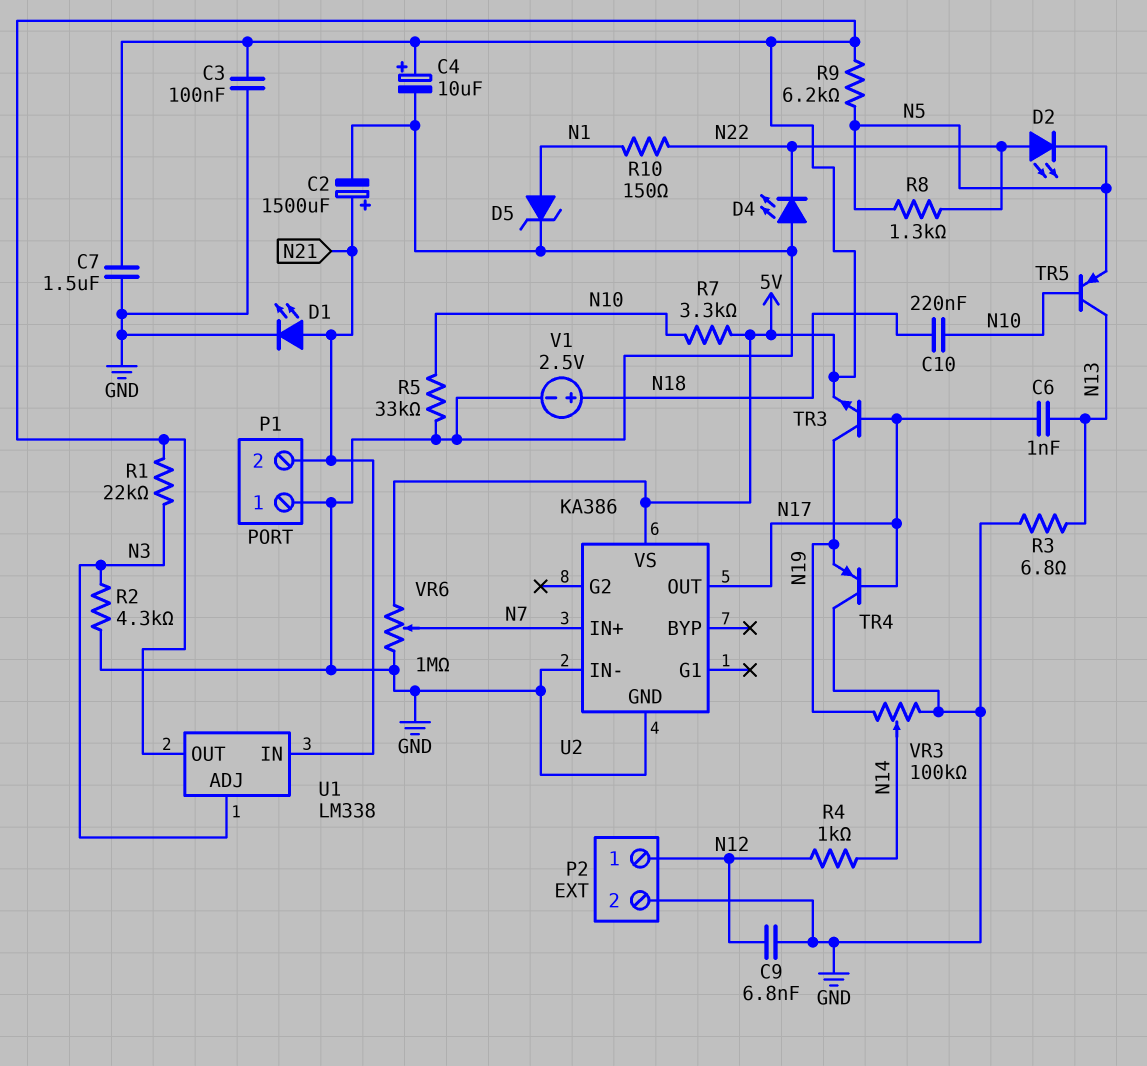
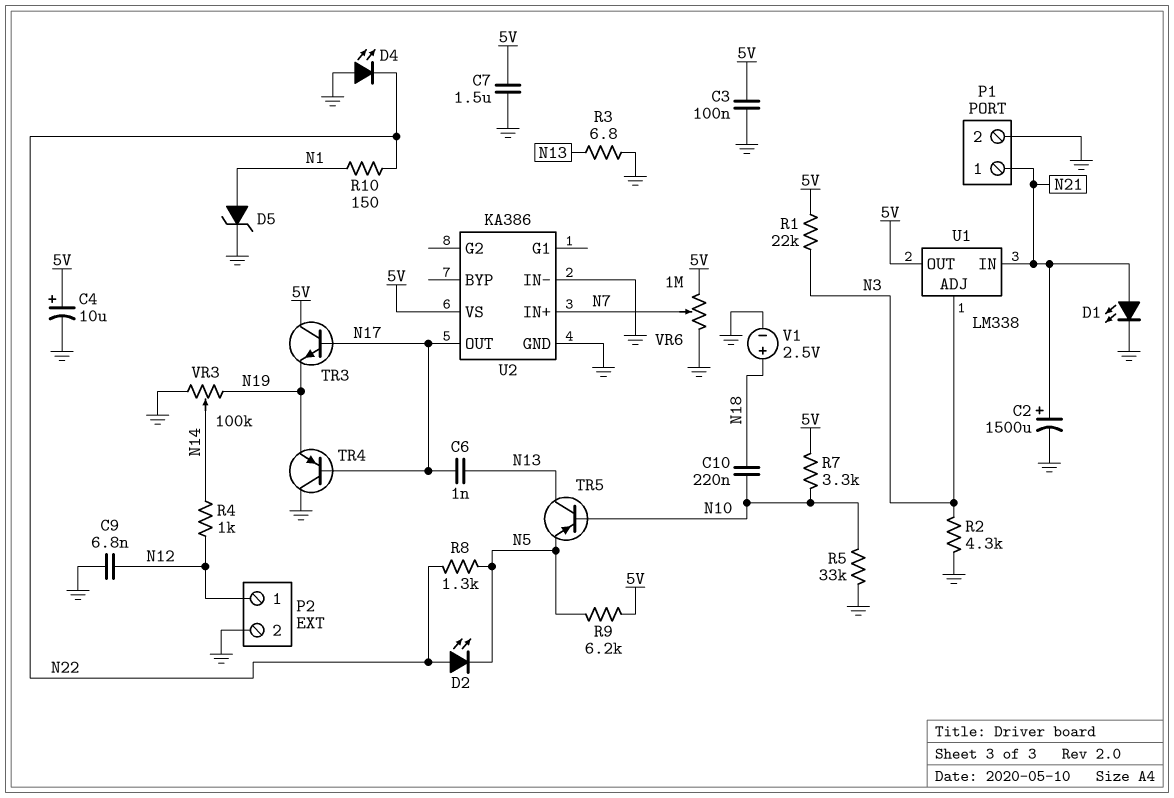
P1 pin 1: GND -> N21
P1 pin 2: N21 -> GND
TR3: NPN (B N17, C N19, E 5V) -> NPN (B N17, C 5V, E N19)

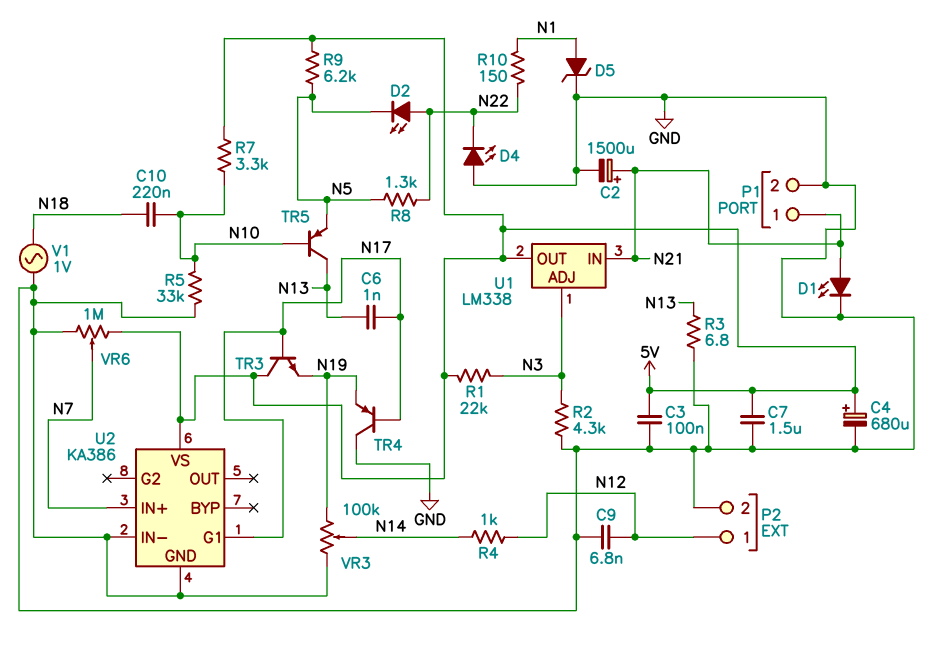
C4: 10uF (plus 5V, minus GND) -> 680uF (plus 5V, minus GND)
U2 pin G1: none -> N17
U2 pin OUT: N17 -> none
V1: 2.5V (plus N18, minus GND) -> AC 1V (GND, N18)

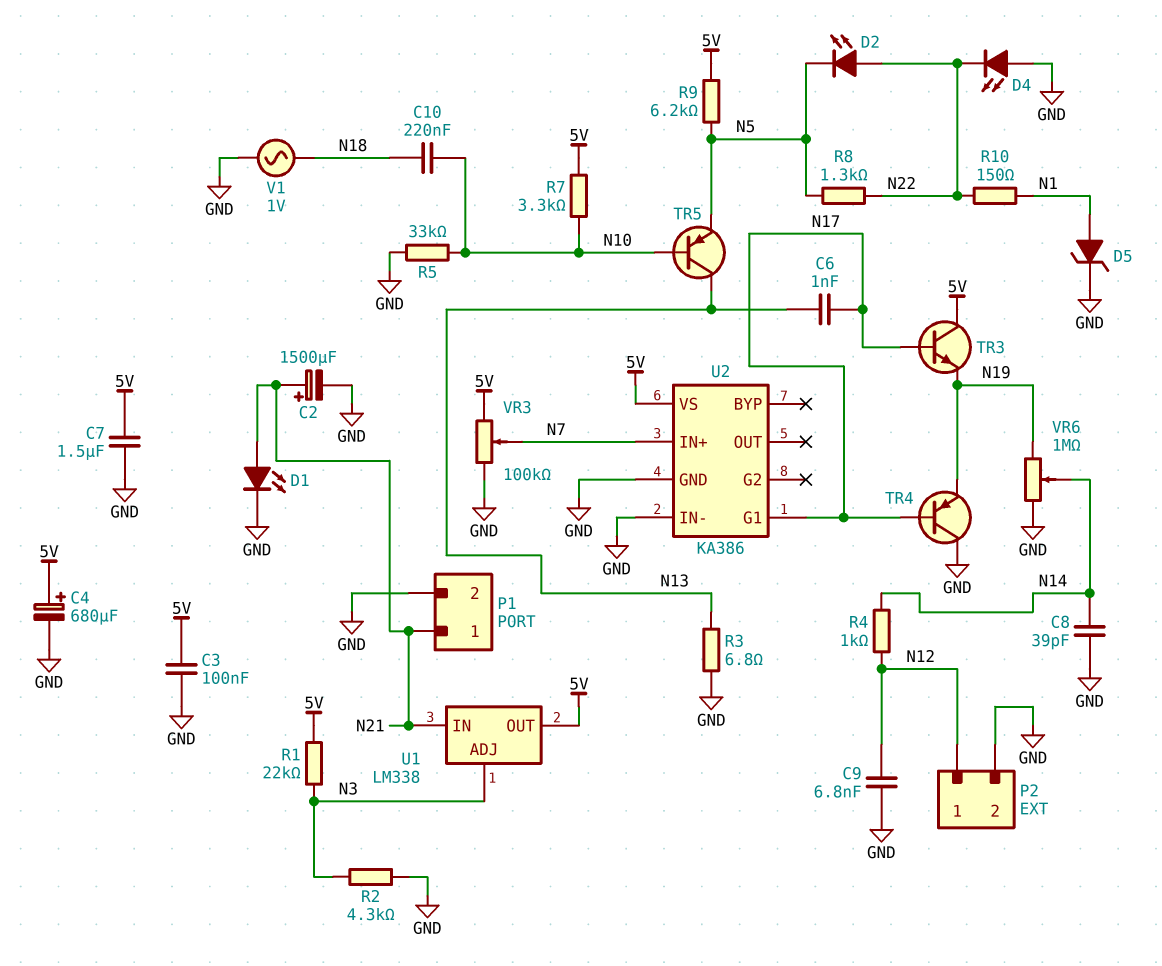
C8: none -> 39pF (GND, N14)
VR3: 100k (GND, N19, wiper N14) -> 100k (5V, GND, wiper N7)
VR6: 1M (5V, GND, wiper N7) -> 1M (GND, N19, wiper N14)

